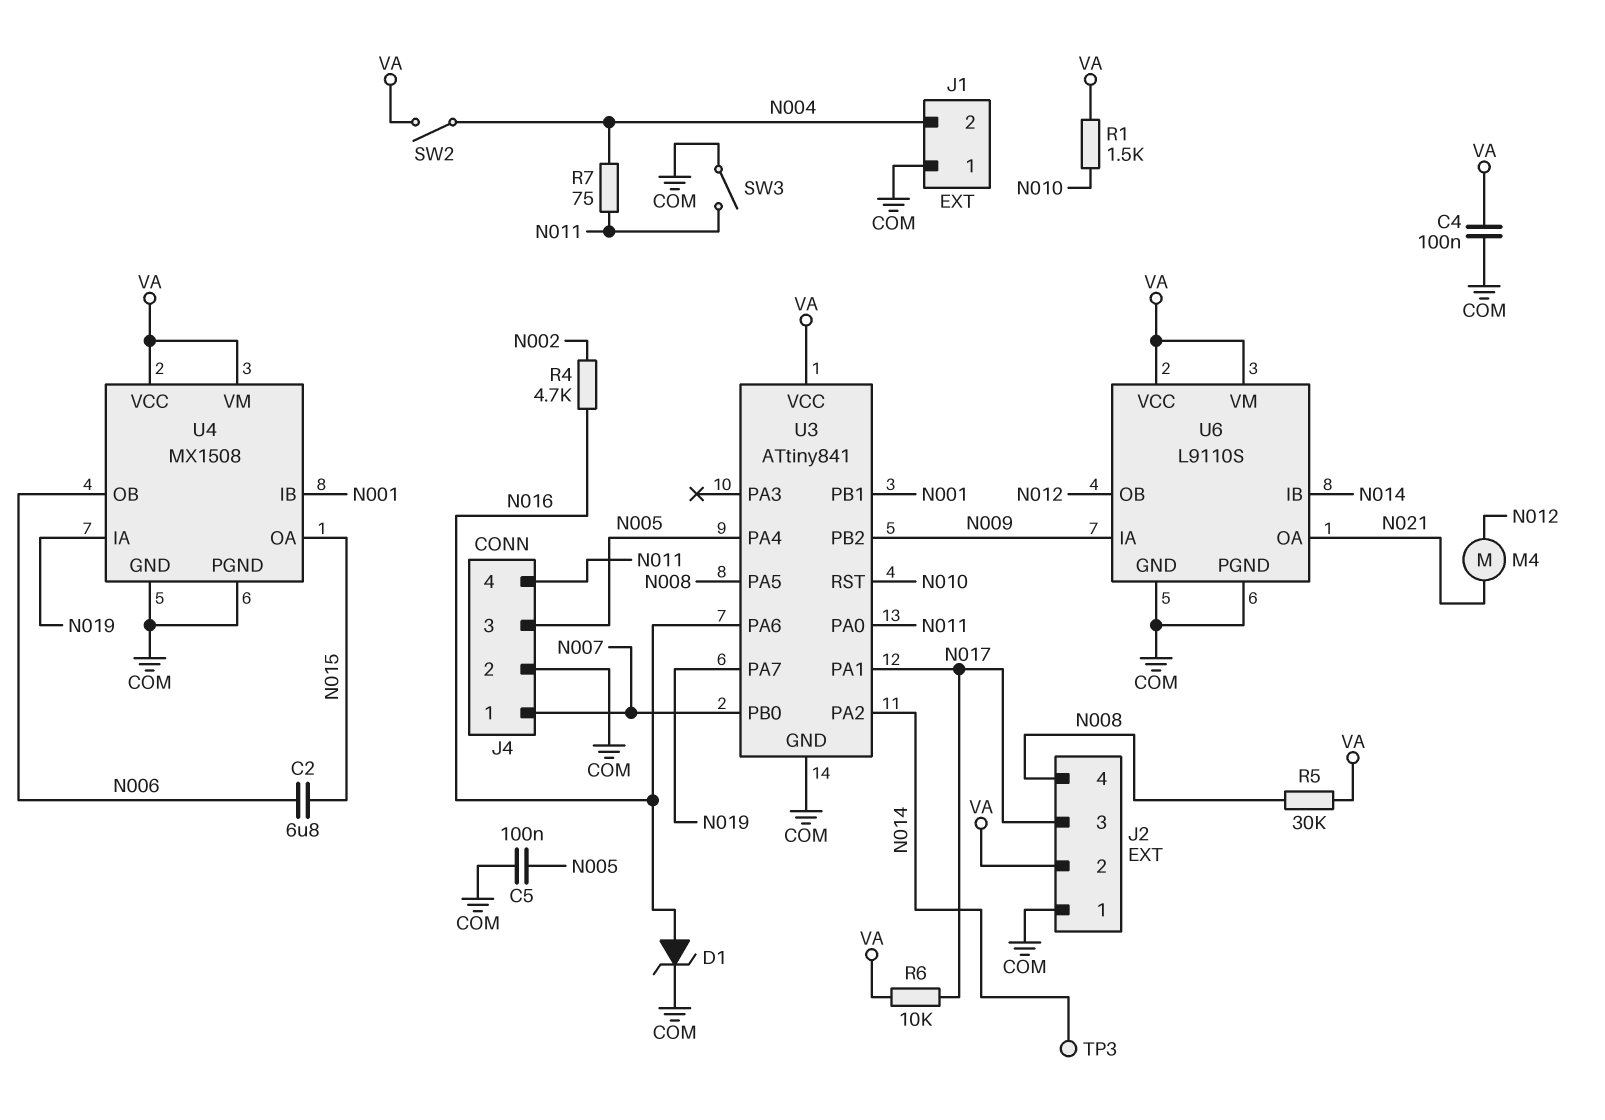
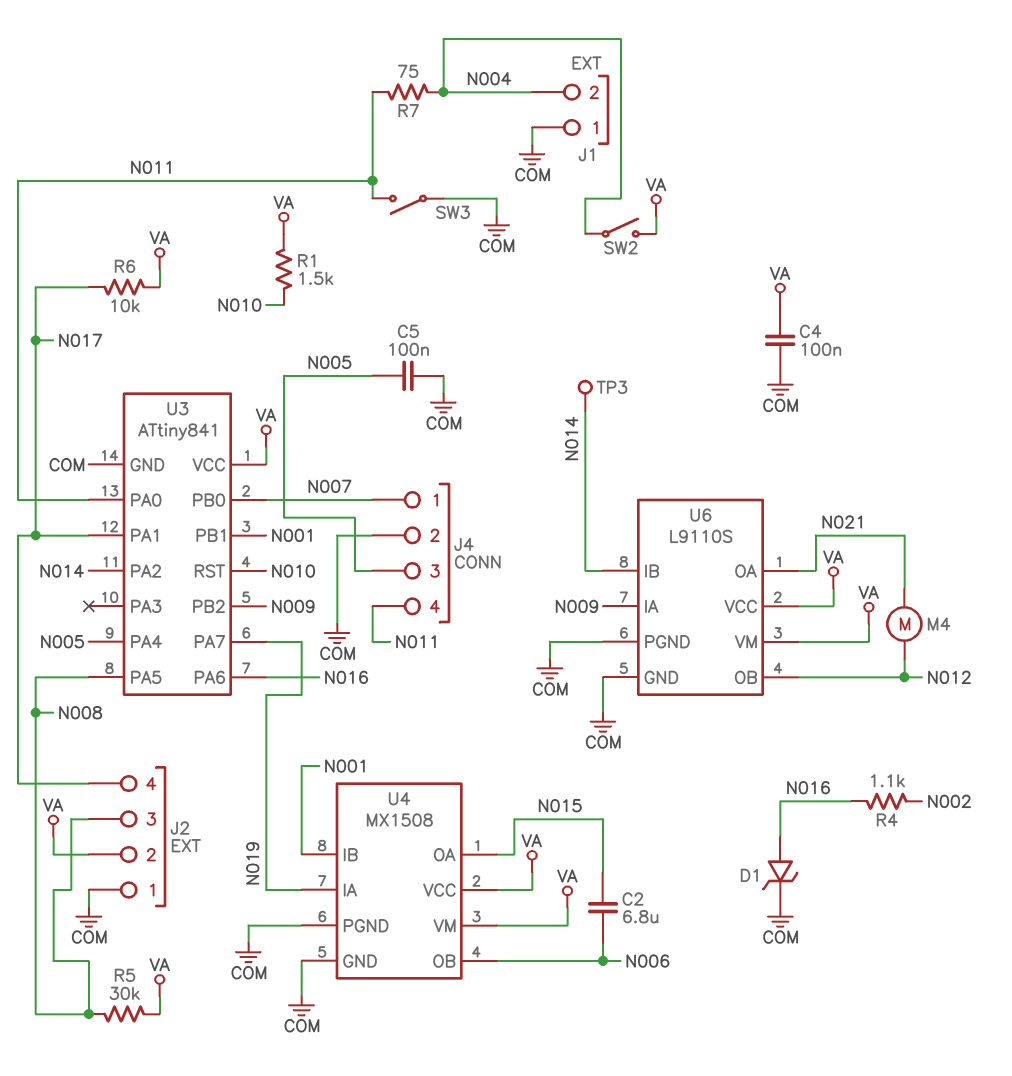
J2 pin 3: N017 -> N008
J2 pin 4: N008 -> N017
R4: 4.7k (N002, N016) -> 1.1k (N002, N016)

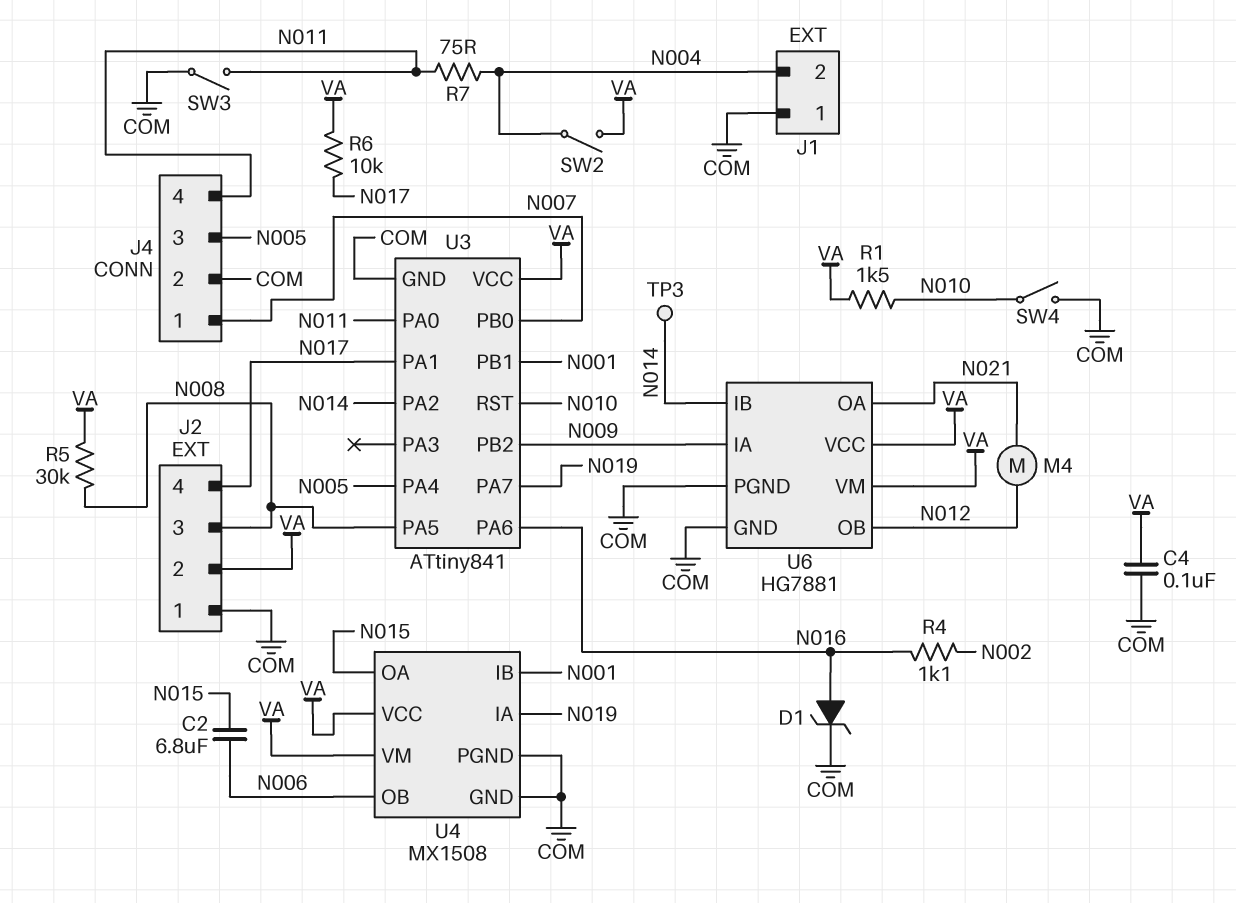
C5: 100nF (COM, N005) -> none
SW4: none -> switch (COM, N010)
U6: L9110S -> HG7881

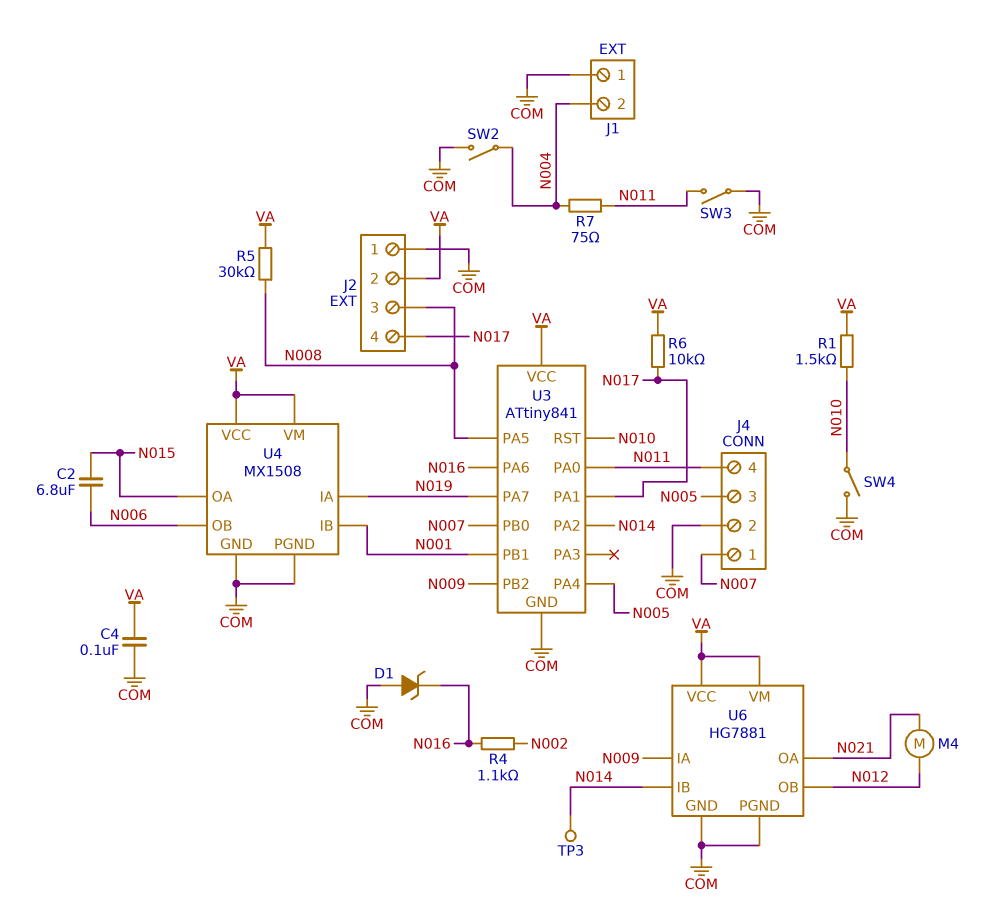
D1: zener (A N016, K COM) -> zener (A COM, K N016)
SW2: switch (N004, VA) -> switch (COM, N004)

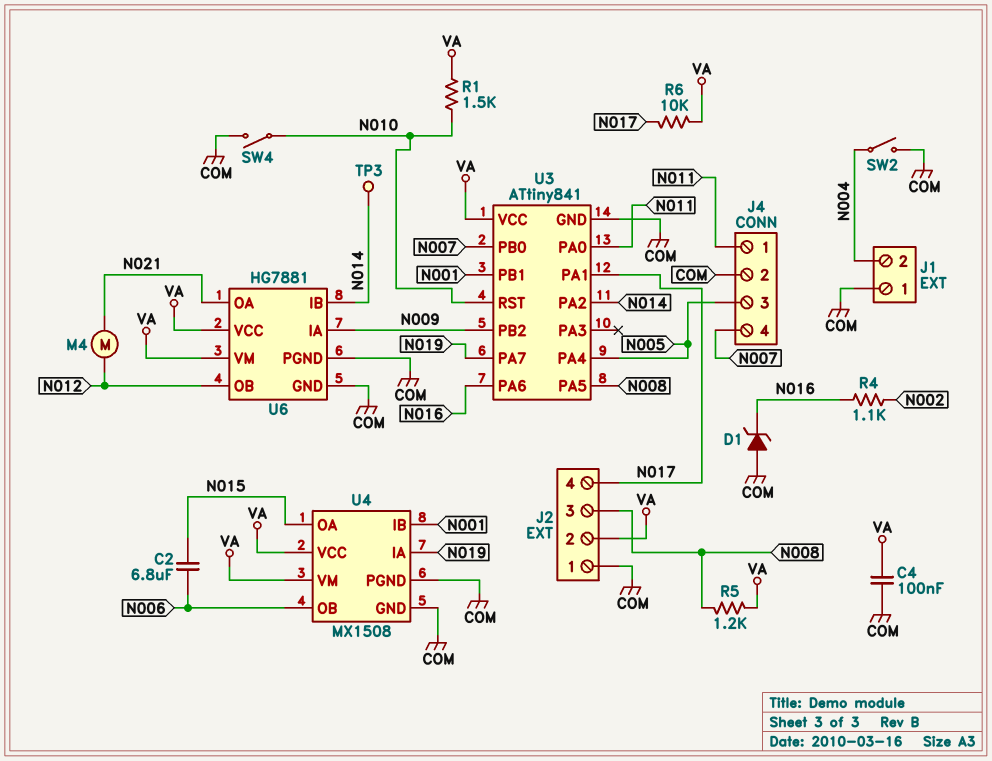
J4 pin 1: N007 -> N011
J4 pin 4: N011 -> N007
R5: 30k (N008, VA) -> 1.2k (N008, VA)
R7: 75 (N004, N011) -> none
SW3: switch (COM, N011) -> none

